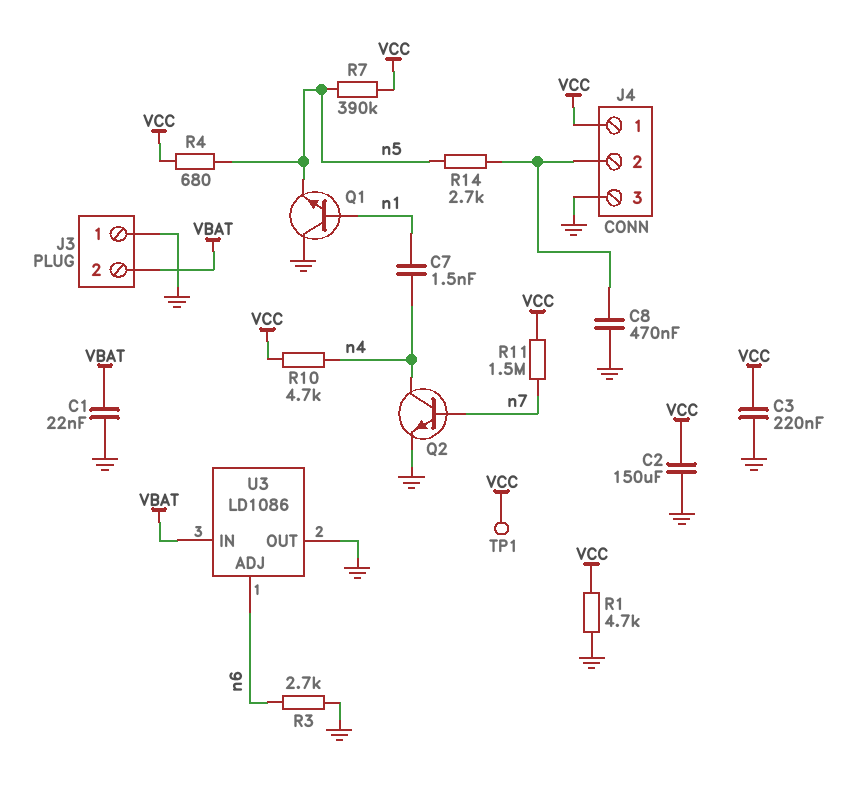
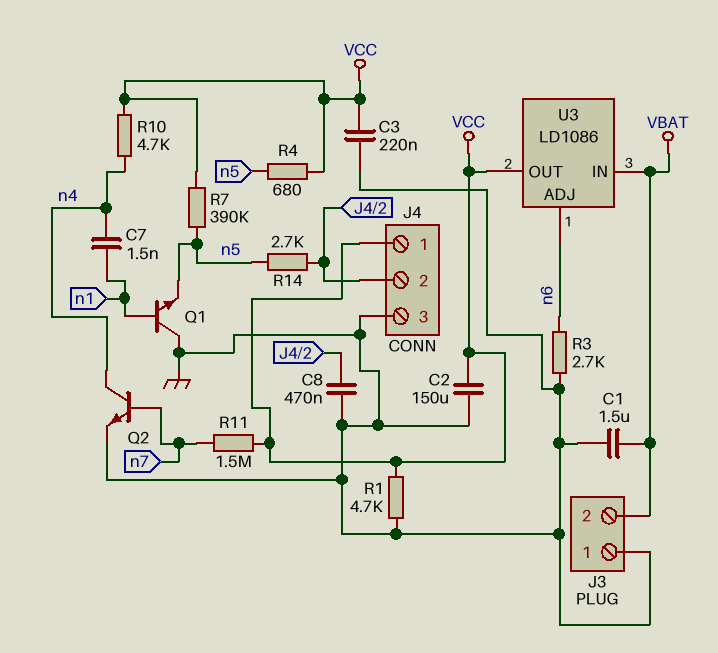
C1: 22nF (GND, VBAT) -> 1.5uF (GND, VBAT)
TP1: test point (VCC) -> none
U3 pin OUT: GND -> VCC

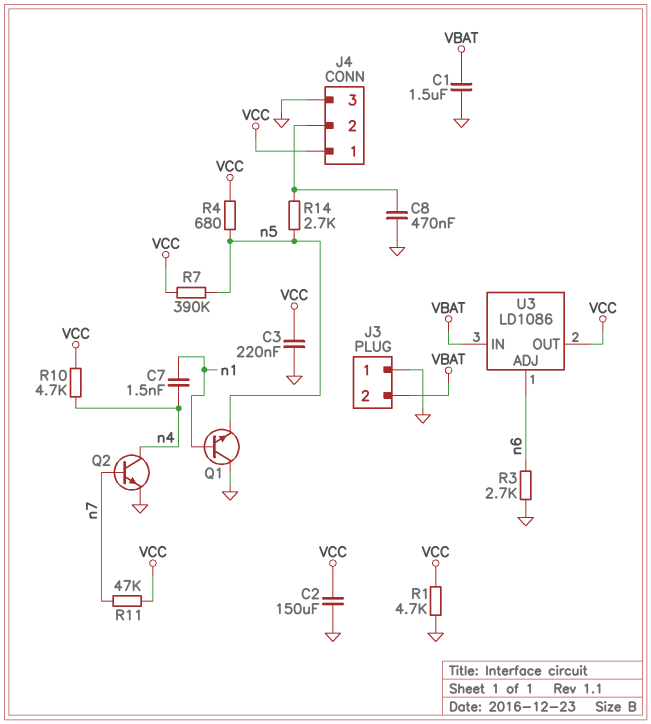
R11: 1.5M (VCC, n7) -> 47k (VCC, n7)

